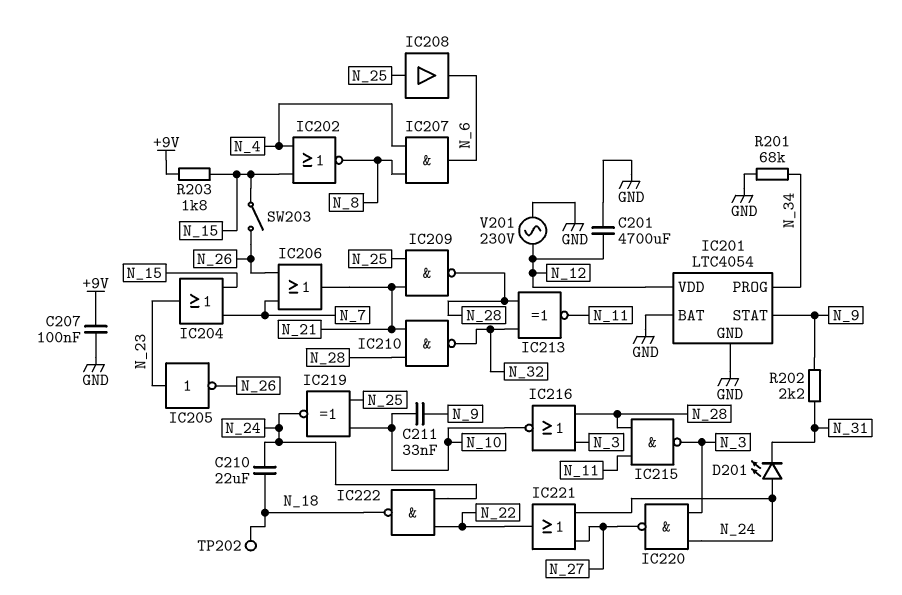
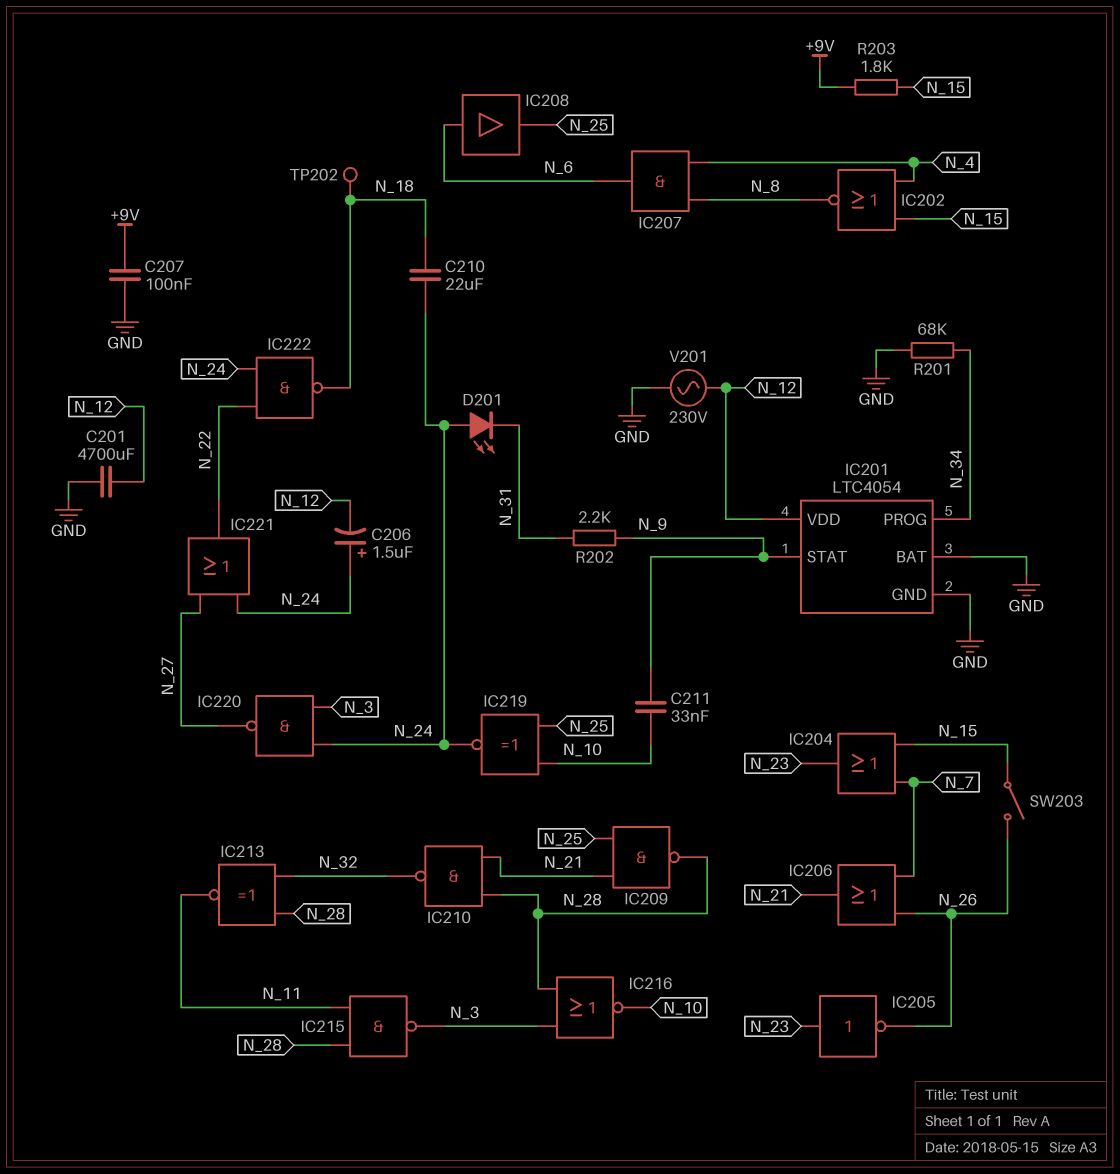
C206: none -> 1.5uF (plus N_24, minus N_12)
IC208: buffer (in N_25, out N_6) -> buffer (in N_6, out N_25)

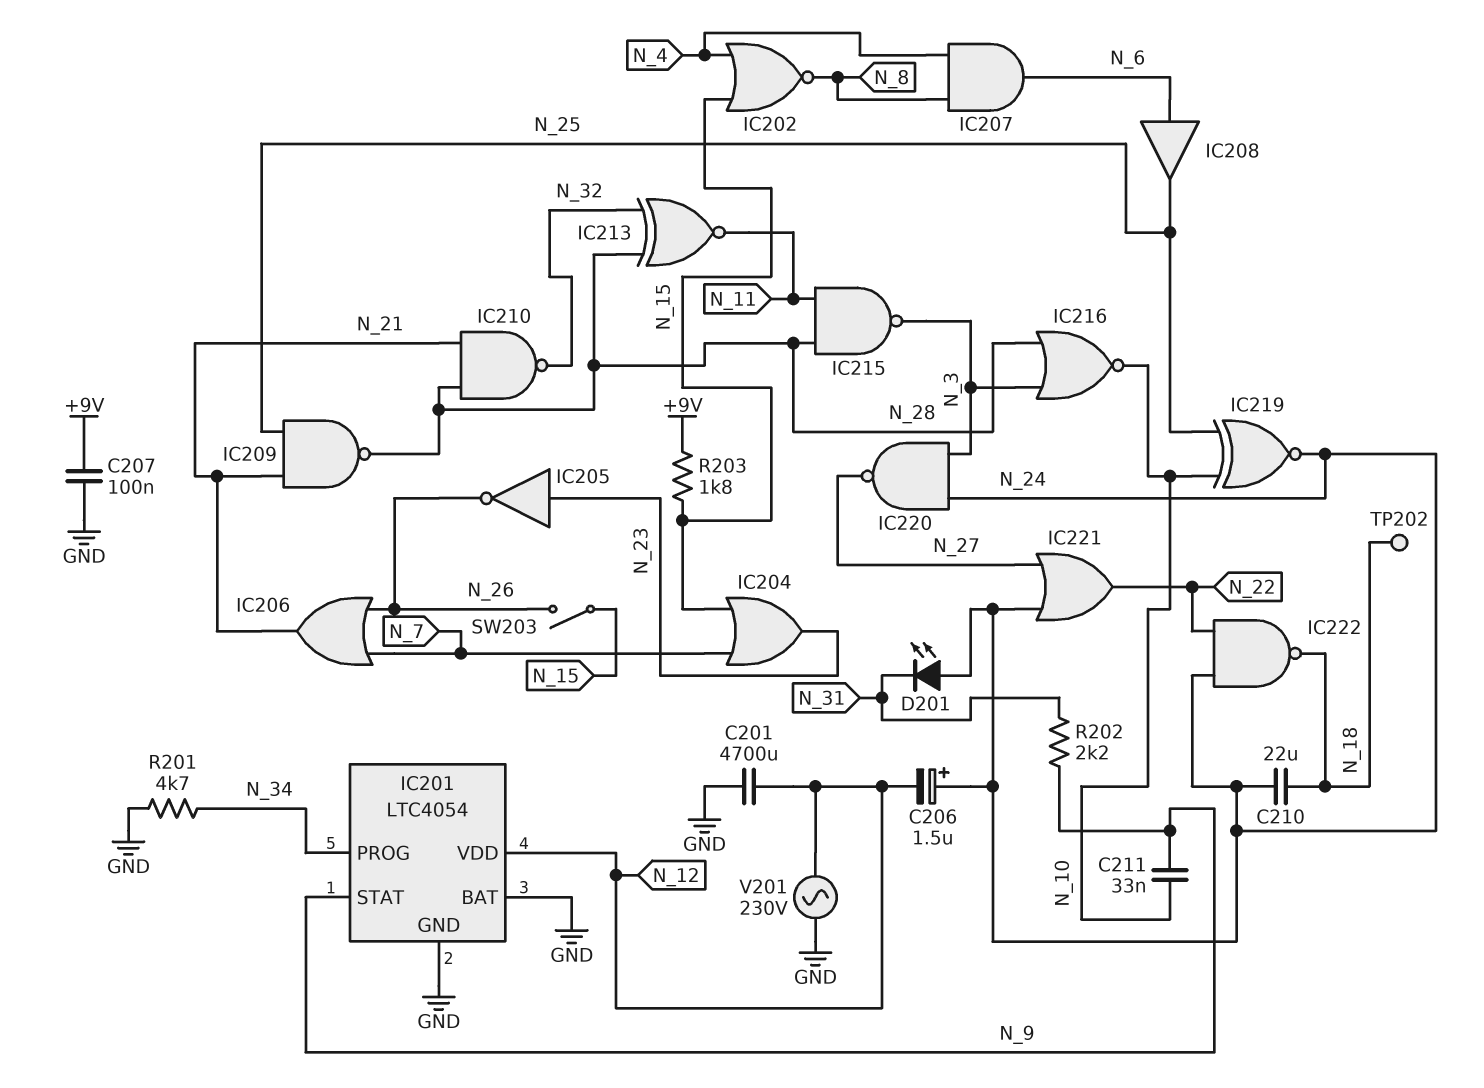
R201: 68k (GND, N_34) -> 4.7k (GND, N_34)

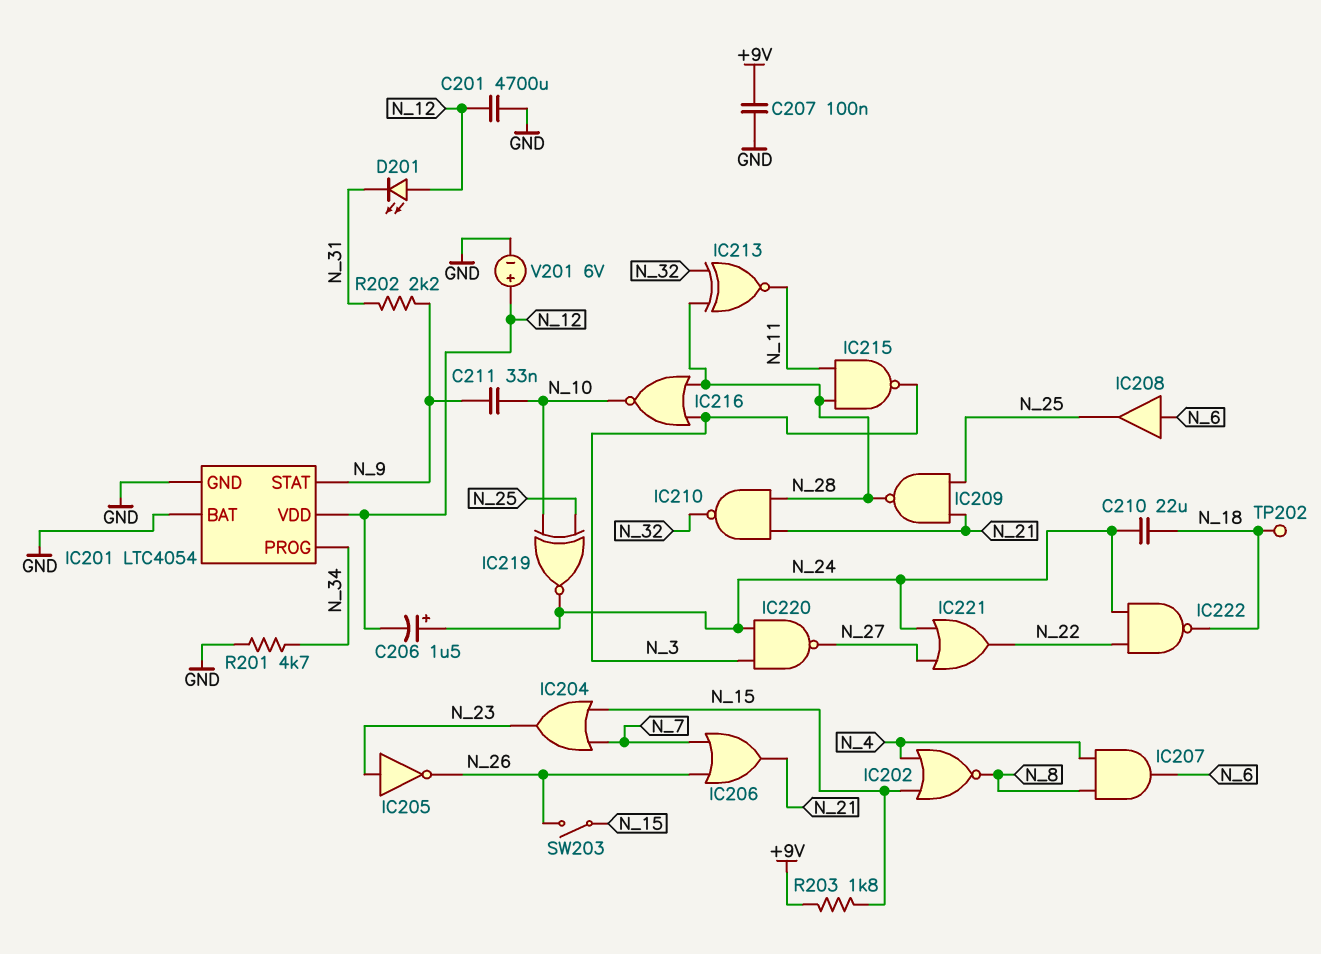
D201: LED (A N_24, K N_31) -> LED (A N_12, K N_31)
V201: AC 230V (GND, N_12) -> 6V (plus N_12, minus GND)

